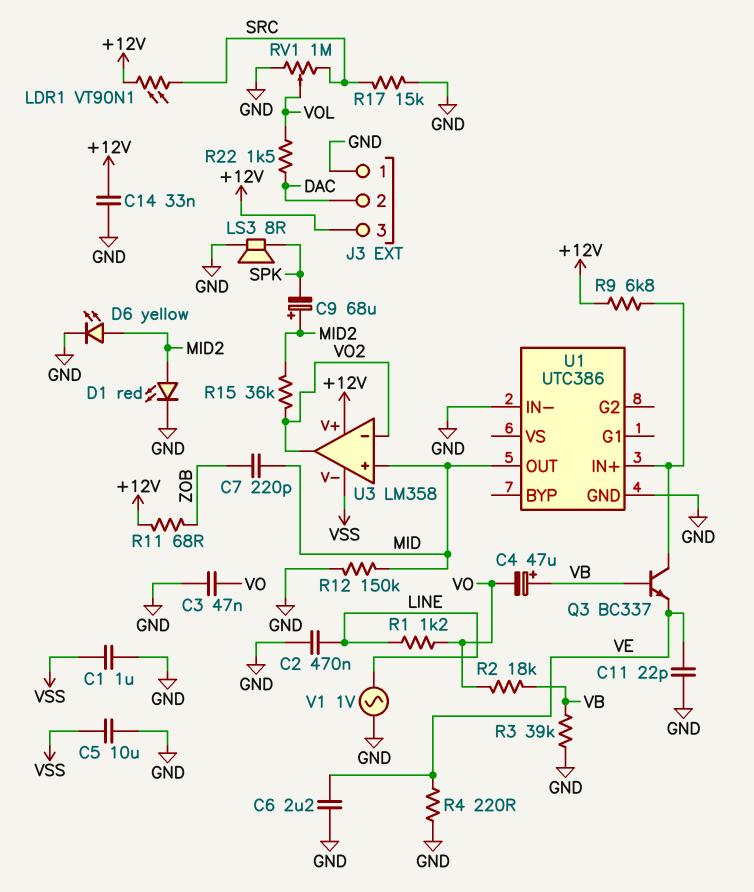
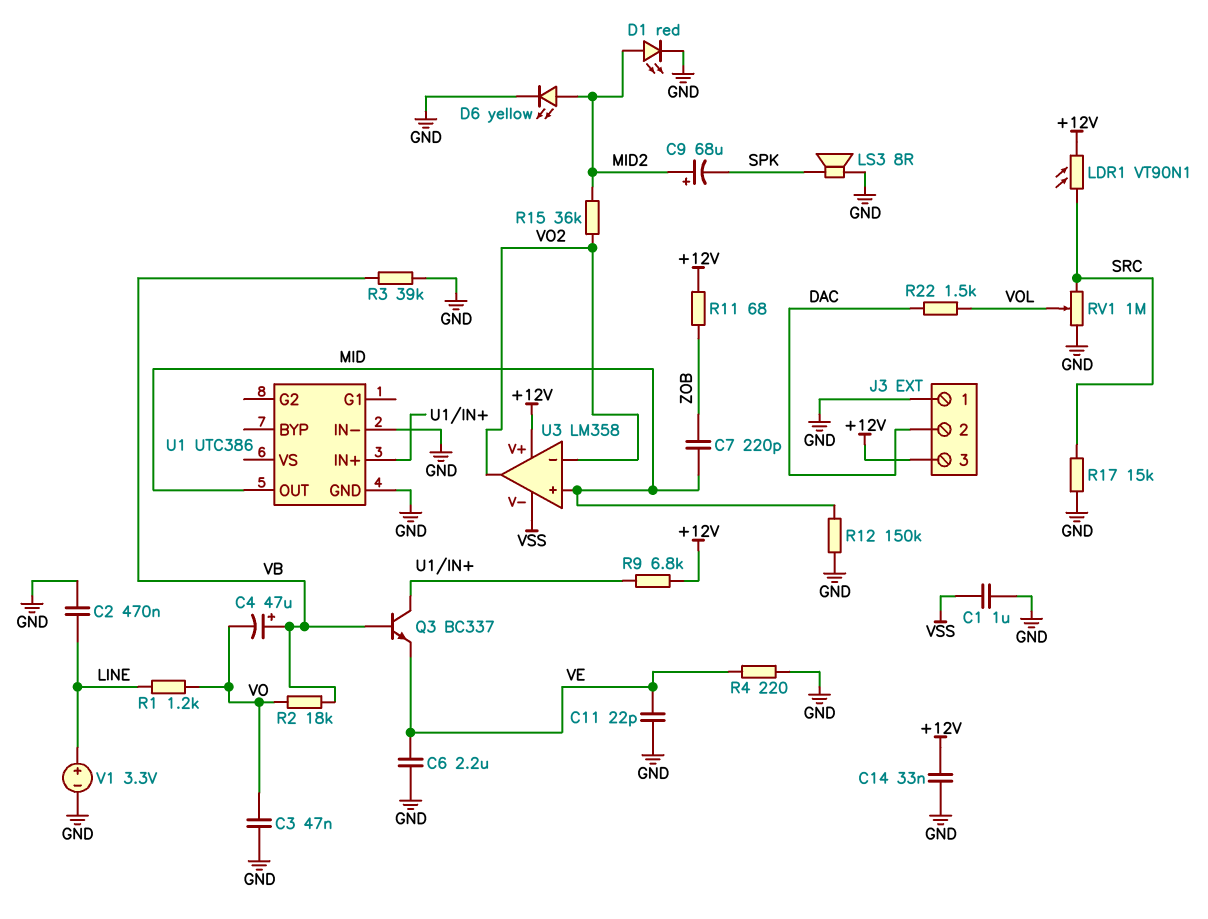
C5: 10uF (GND, VSS) -> none
V1: AC 1V (GND, LINE) -> 3.3V (plus LINE, minus GND)

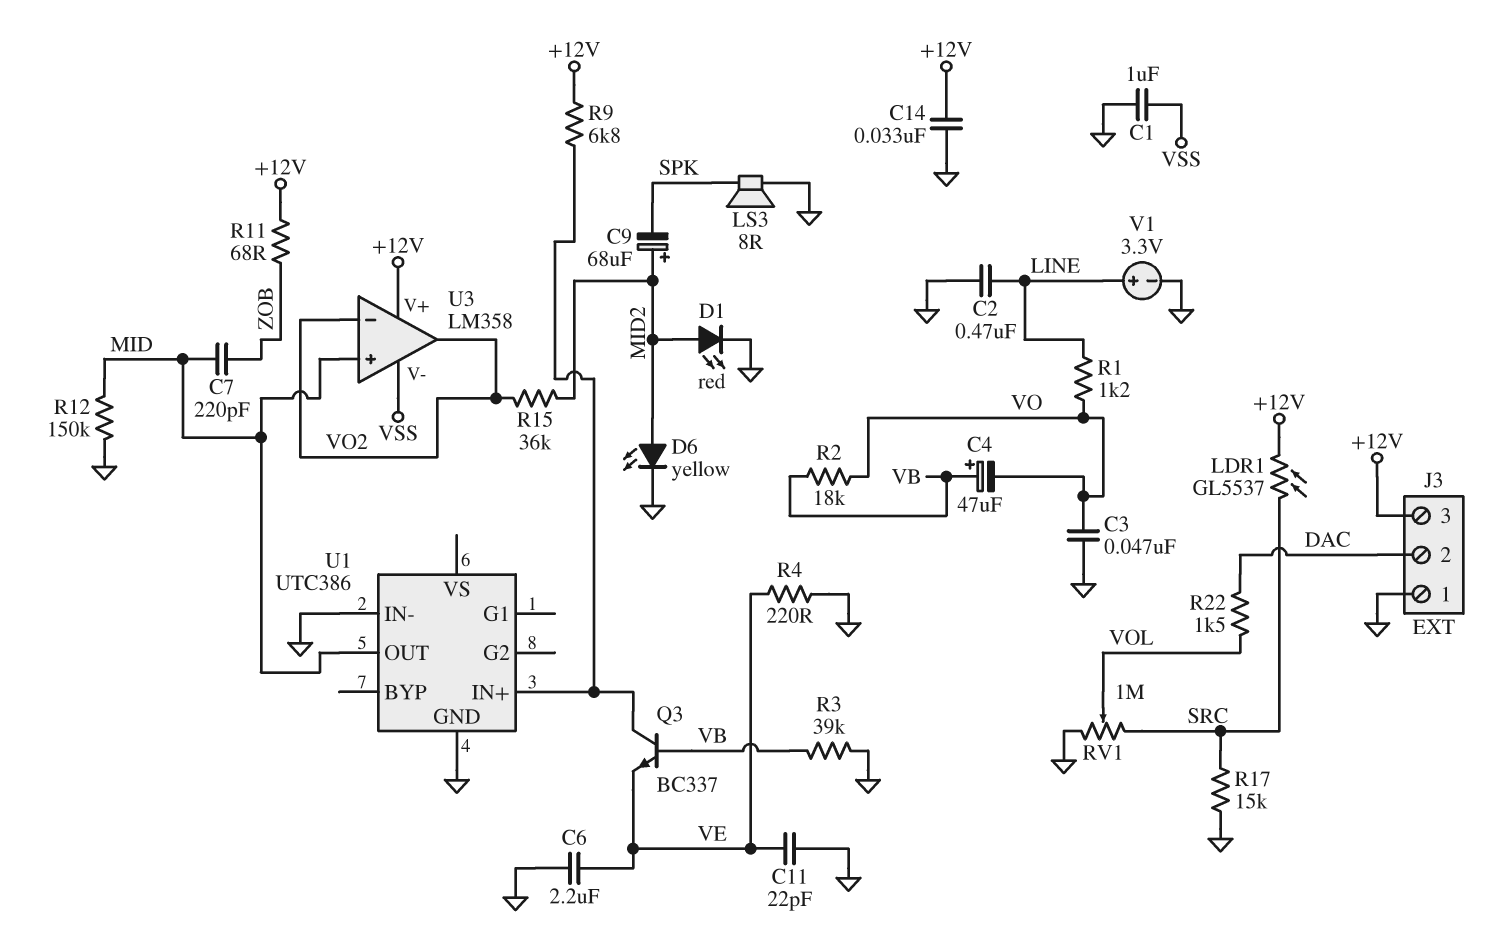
LDR1: VT90N1 (+12V, SRC) -> GL5537 (+12V, SRC)

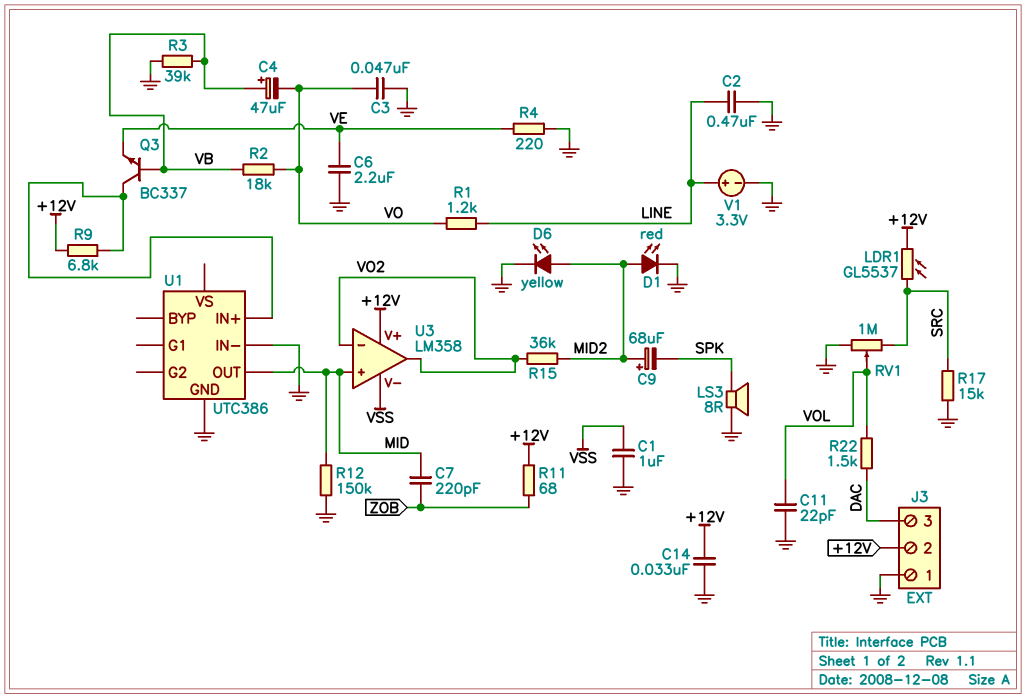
C11: 22pF (GND, VE) -> 22pF (GND, VOL)
J3 pin 2: DAC -> +12V
J3 pin 3: +12V -> DAC

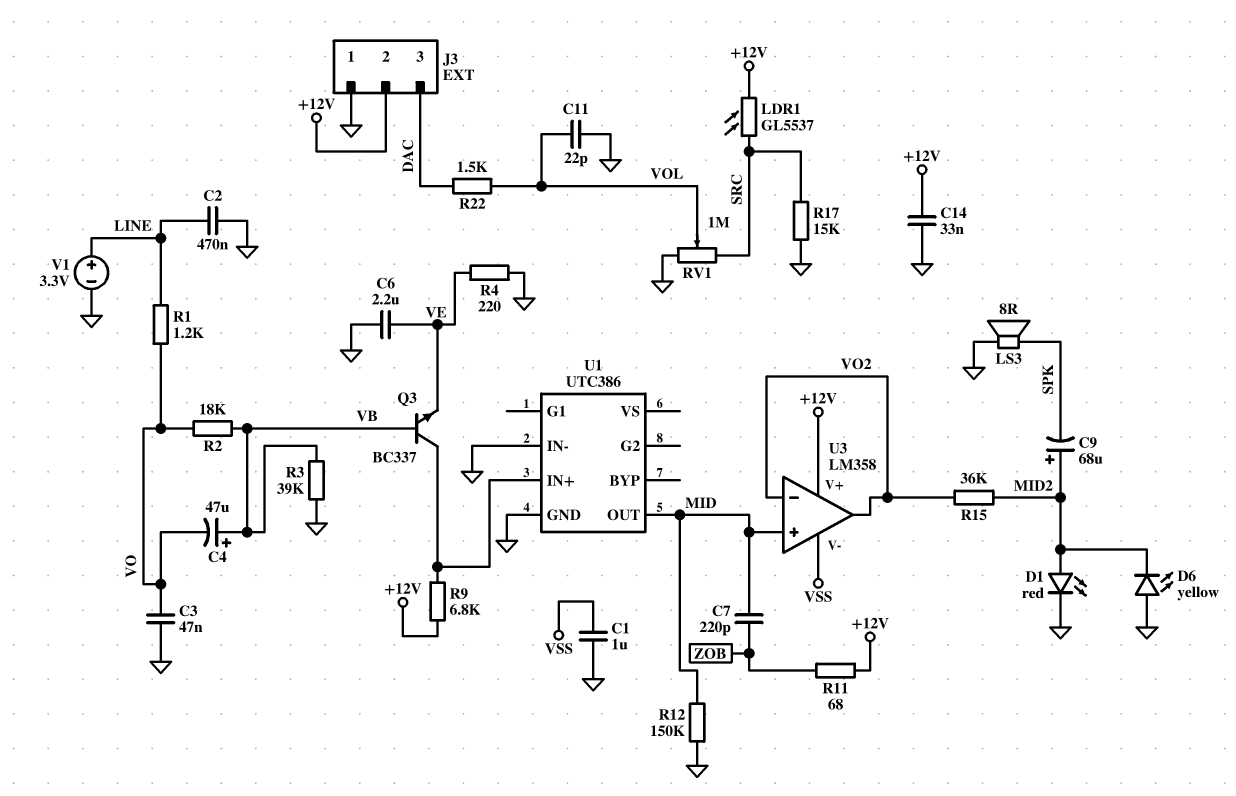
D6: LED yellow (A MID2, K GND) -> LED yellow (A GND, K MID2)

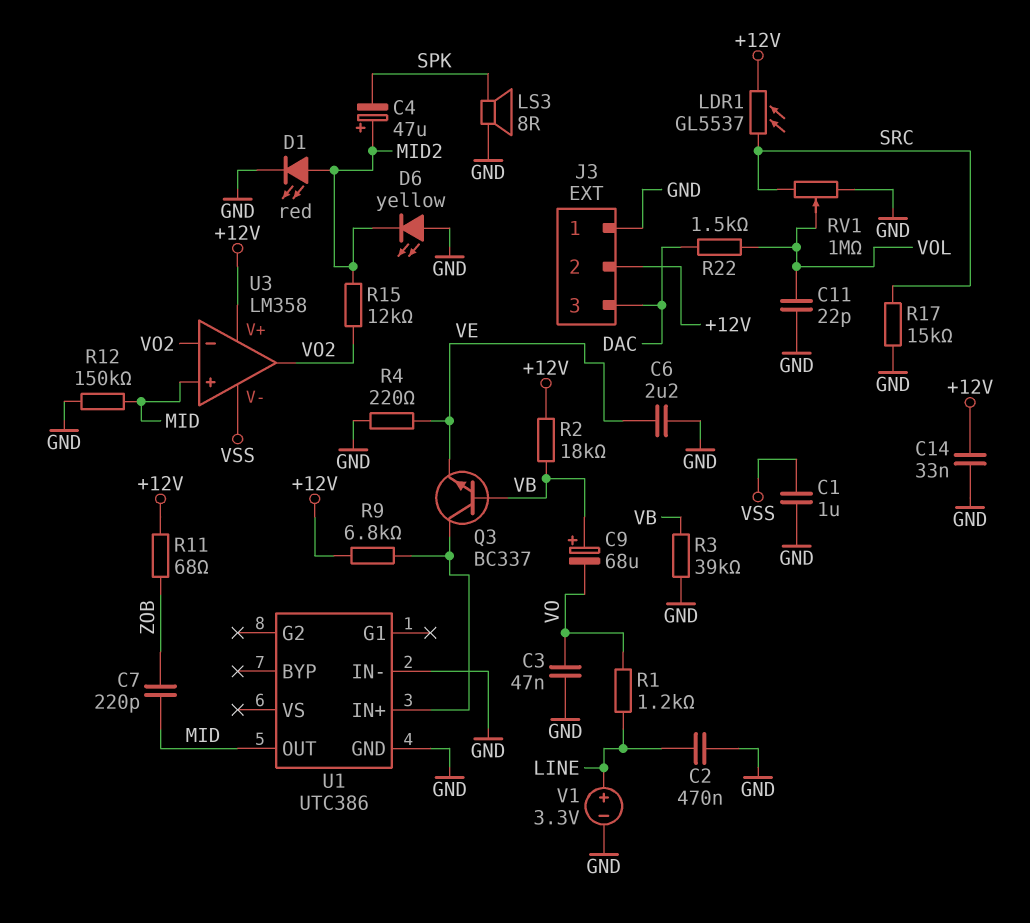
C4: 47uF (plus VB, minus VO) -> 47uF (plus MID2, minus SPK)
C9: 68uF (plus MID2, minus SPK) -> 68uF (plus VB, minus VO)
R2: 18k (VB, VO) -> 18k (+12V, VB)
R15: 36k (MID2, VO2) -> 12k (MID2, VO2)

